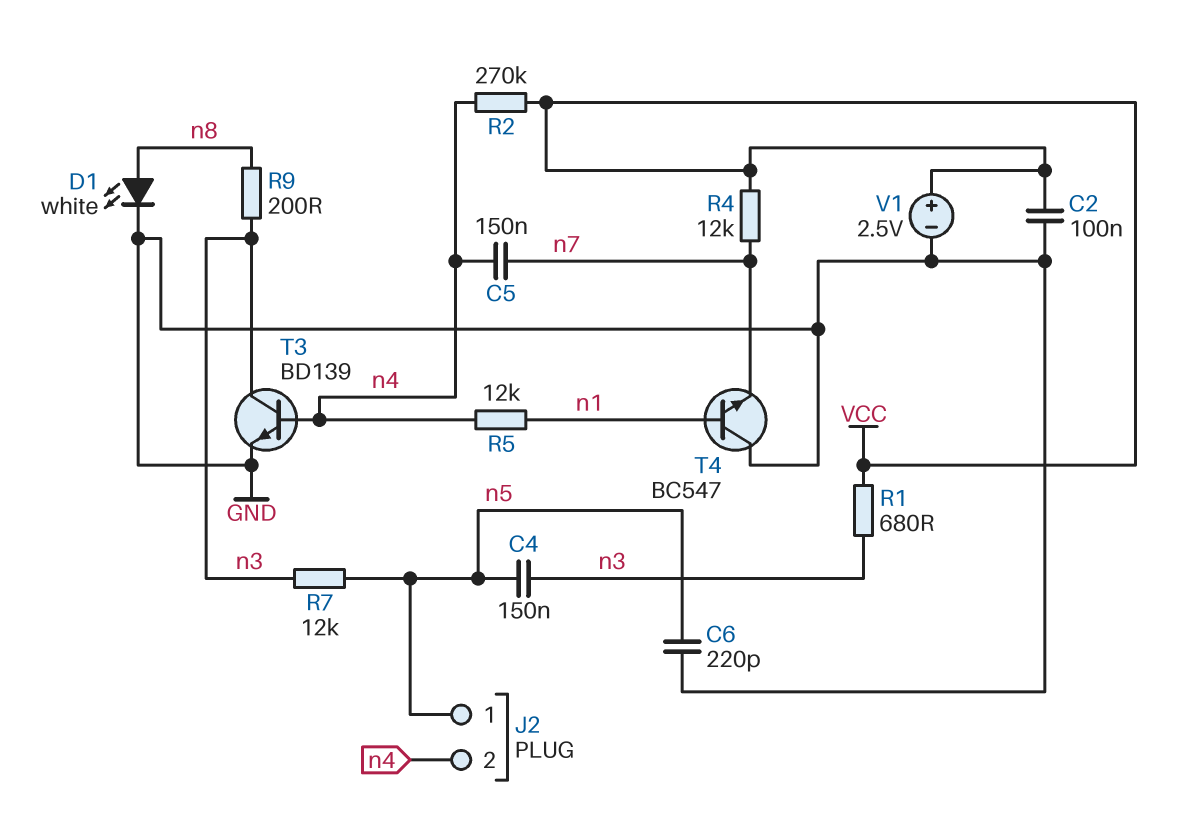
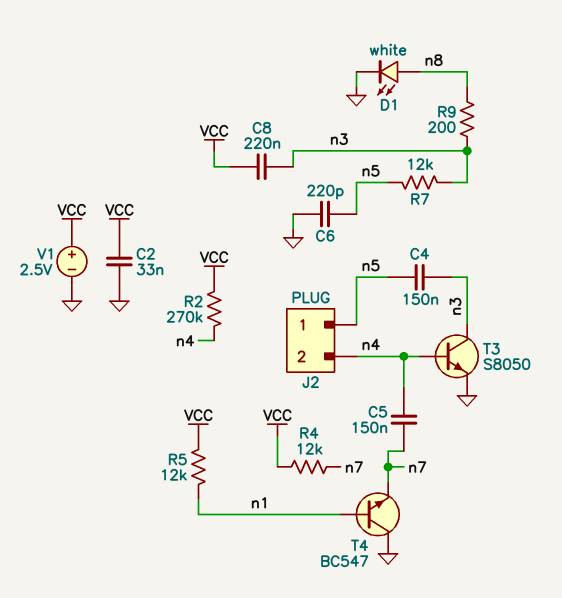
C2: 100nF (GND, VCC) -> 33nF (GND, VCC)
C8: none -> 220nF (VCC, n3)
R1: 680 (VCC, n3) -> none
R5: 12k (n1, n4) -> 12k (VCC, n1)
T3: NPN BD139 (B n4, C n3, E GND) -> NPN S8050 (B n4, C n3, E GND)

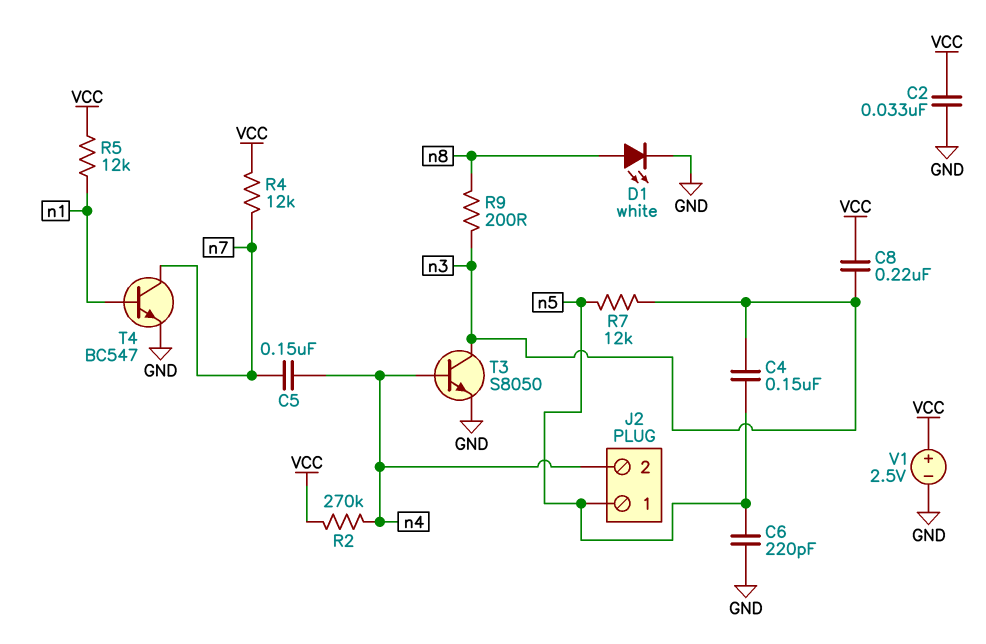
T4: NPN BC547 (B n1, C GND, E n7) -> NPN BC547 (B n1, C n7, E GND)

